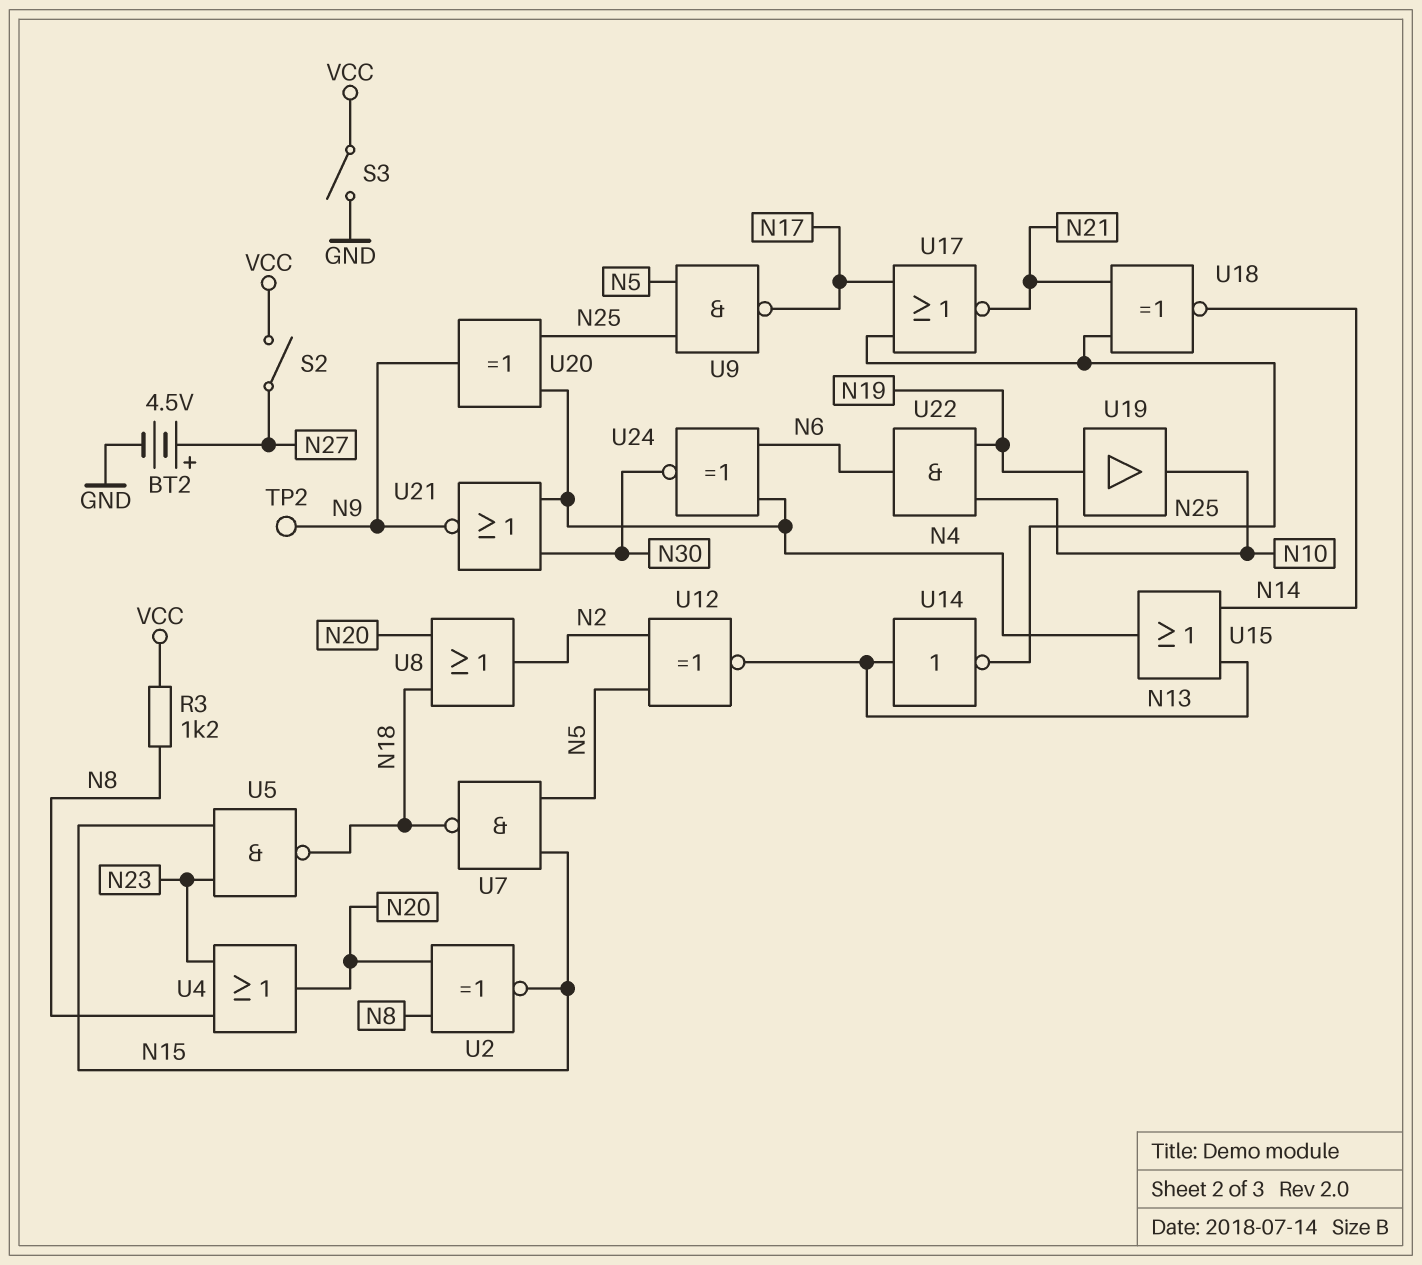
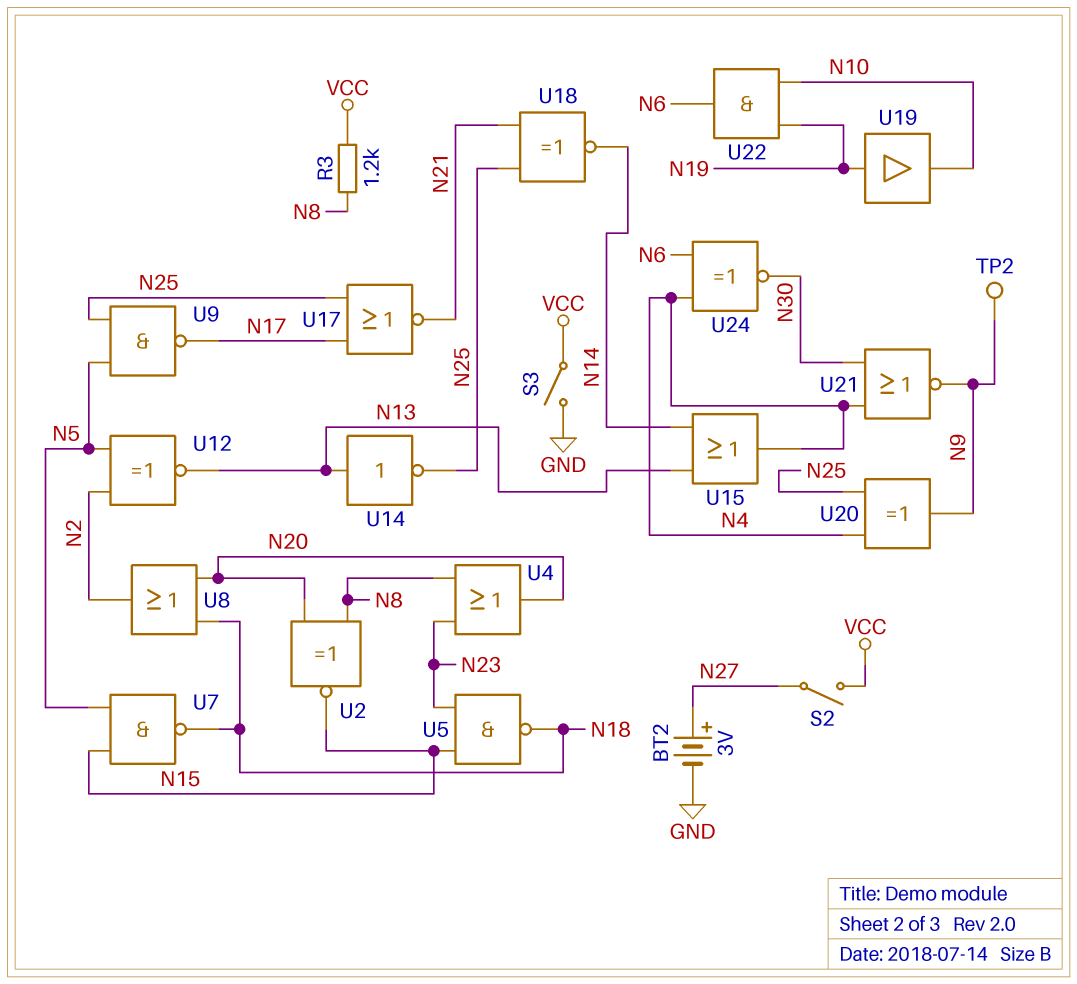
BT2: 4.5V (plus N27, minus GND) -> 3V (plus N27, minus GND)

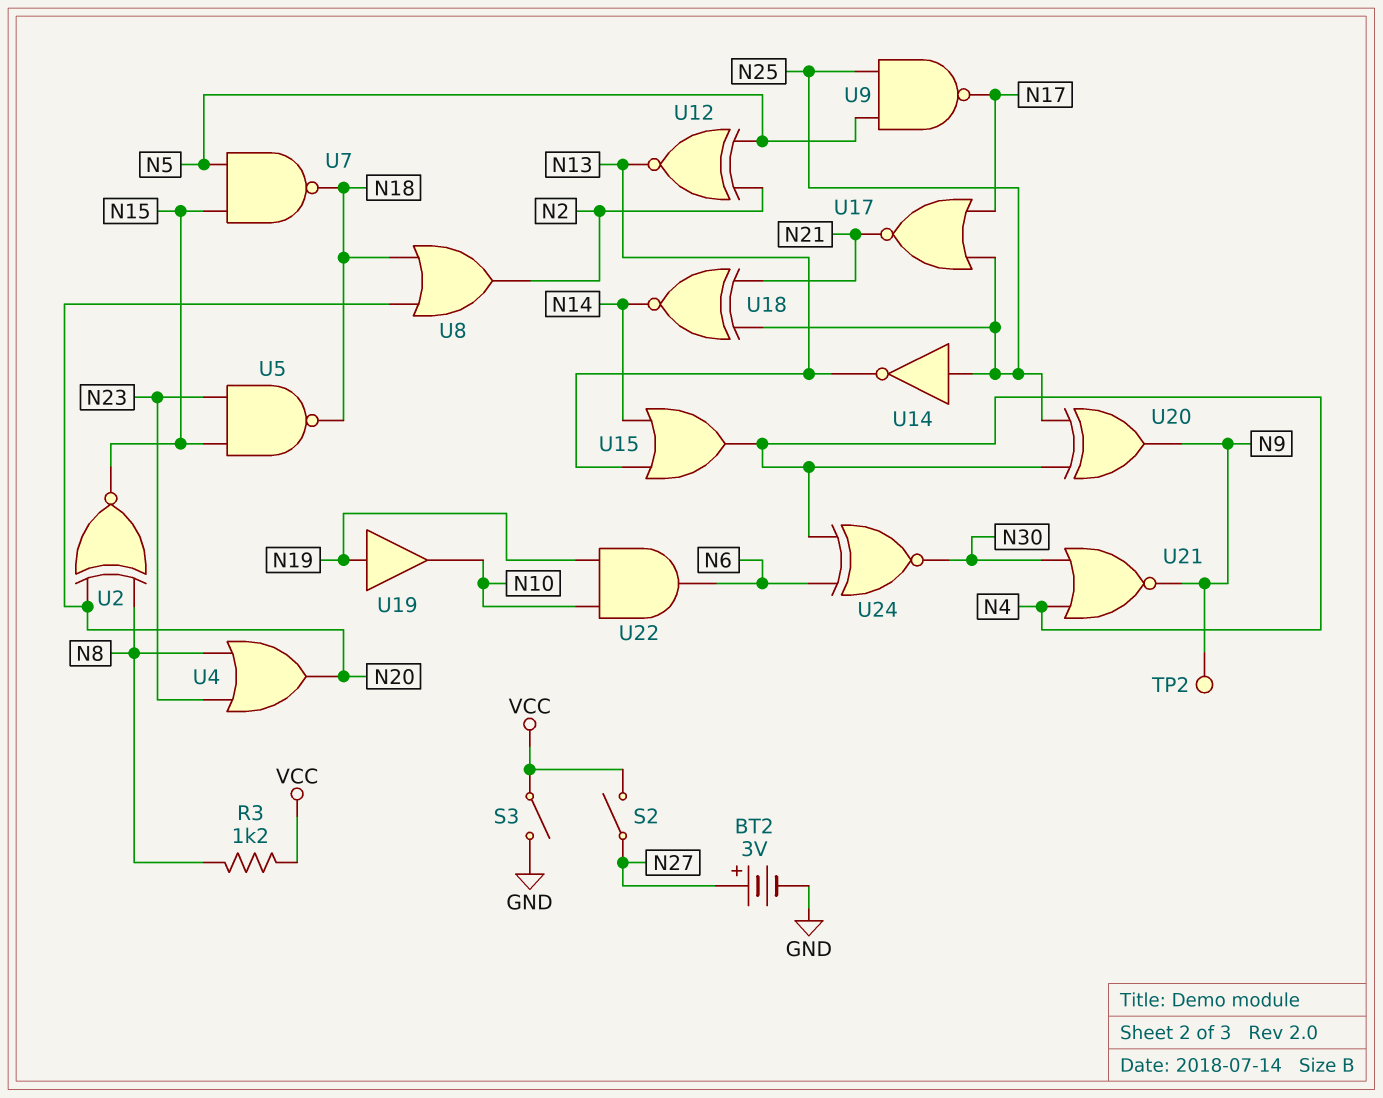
U14: NOT (in N13, out N25) -> NOT (in N25, out N13)

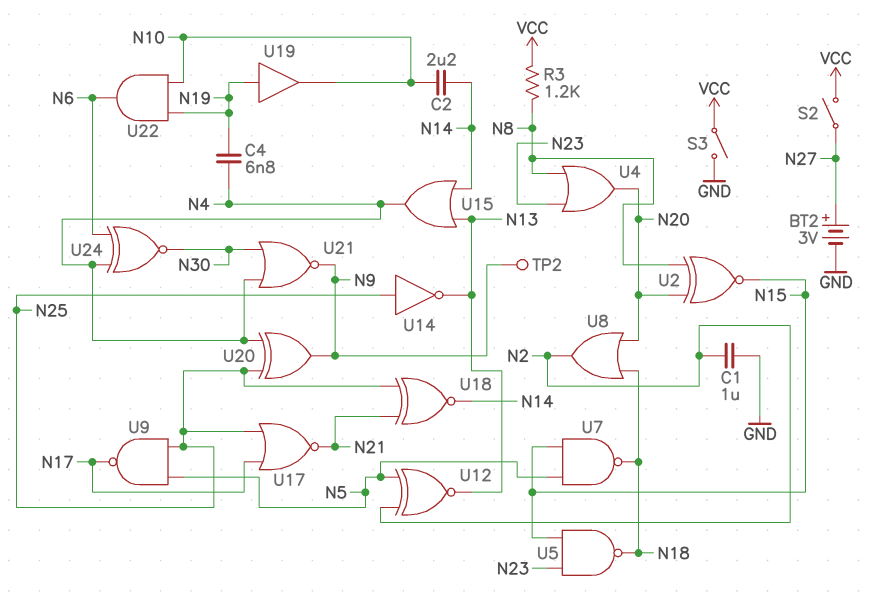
C1: none -> 1uF (GND, N2)
C2: none -> 2.2uF (N10, N14)
C4: none -> 6.8nF (N4, N19)

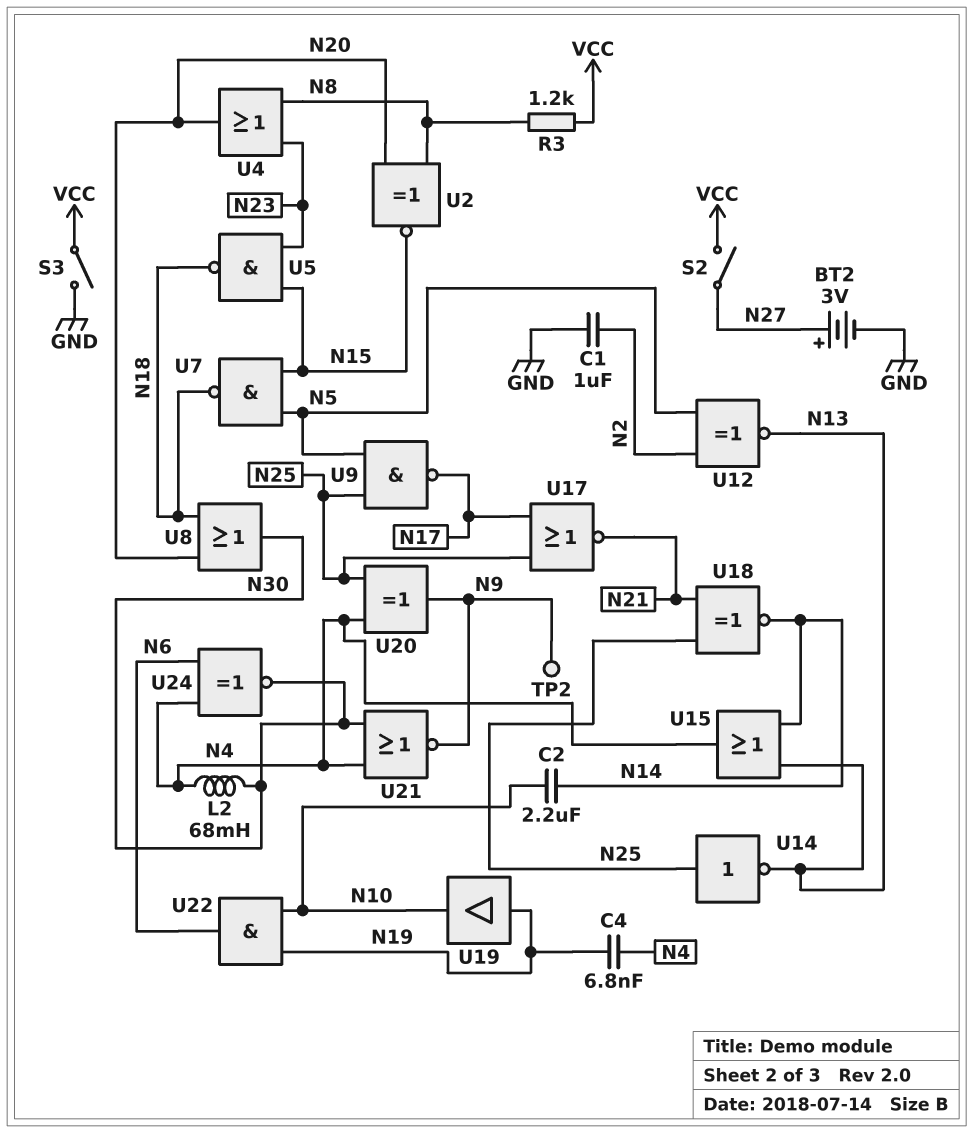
L2: none -> 68mH (N4, N30)
U8: OR (in N18, in N20, out N2) -> OR (in N18, in N20, out N30)

